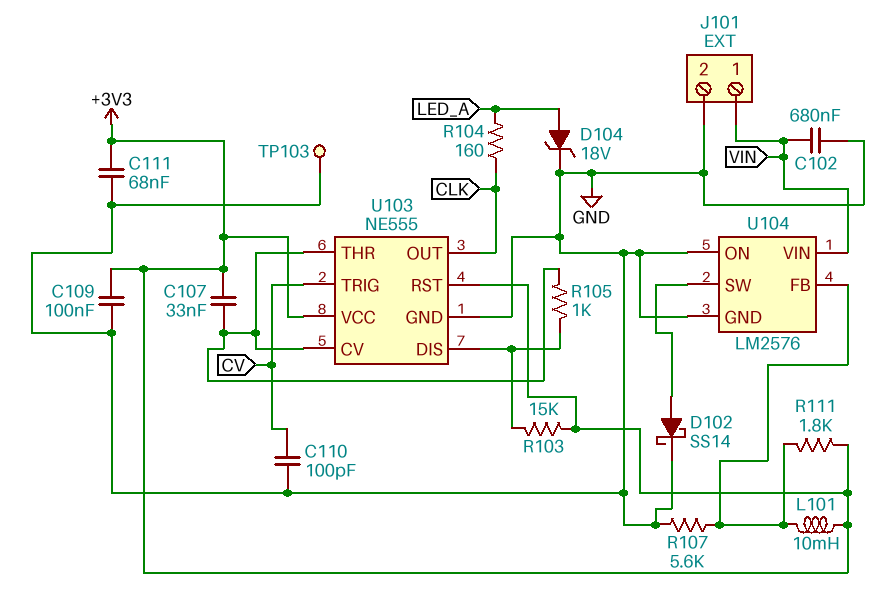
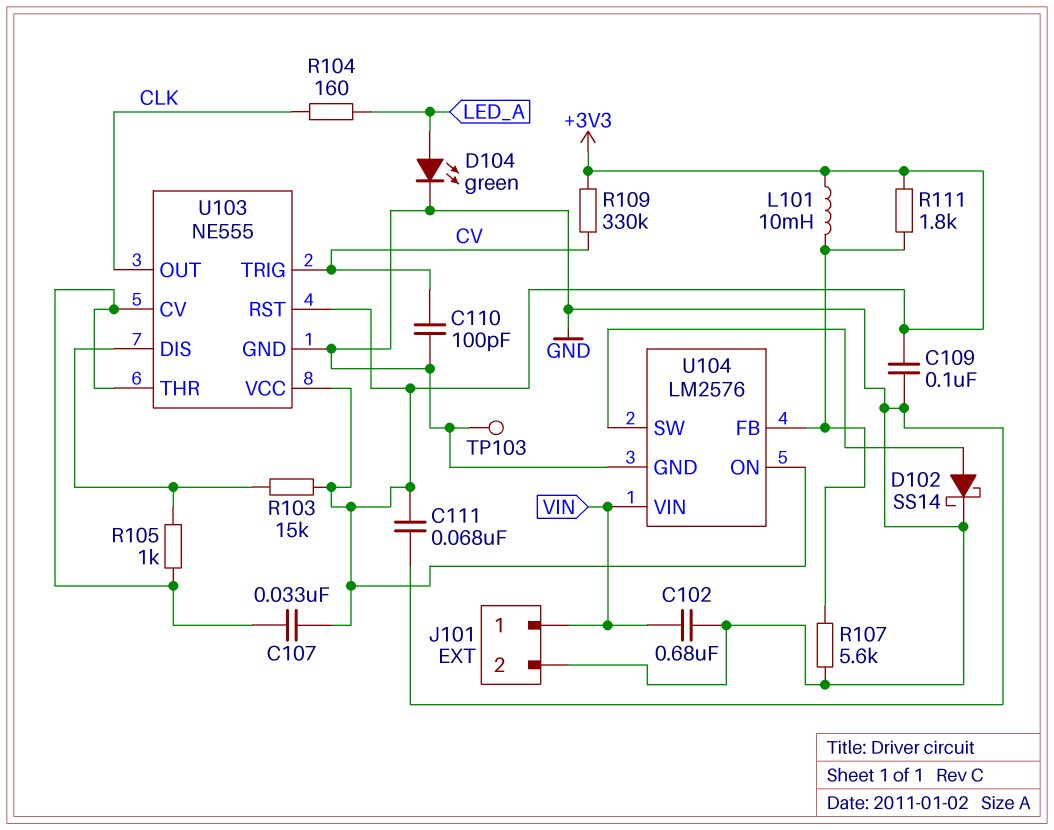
D104: zener 18V (A LED_A, K GND) -> LED green (A LED_A, K GND)
R109: none -> 330k (+3V3, CV)
U104 pin ON: GND -> +3V3

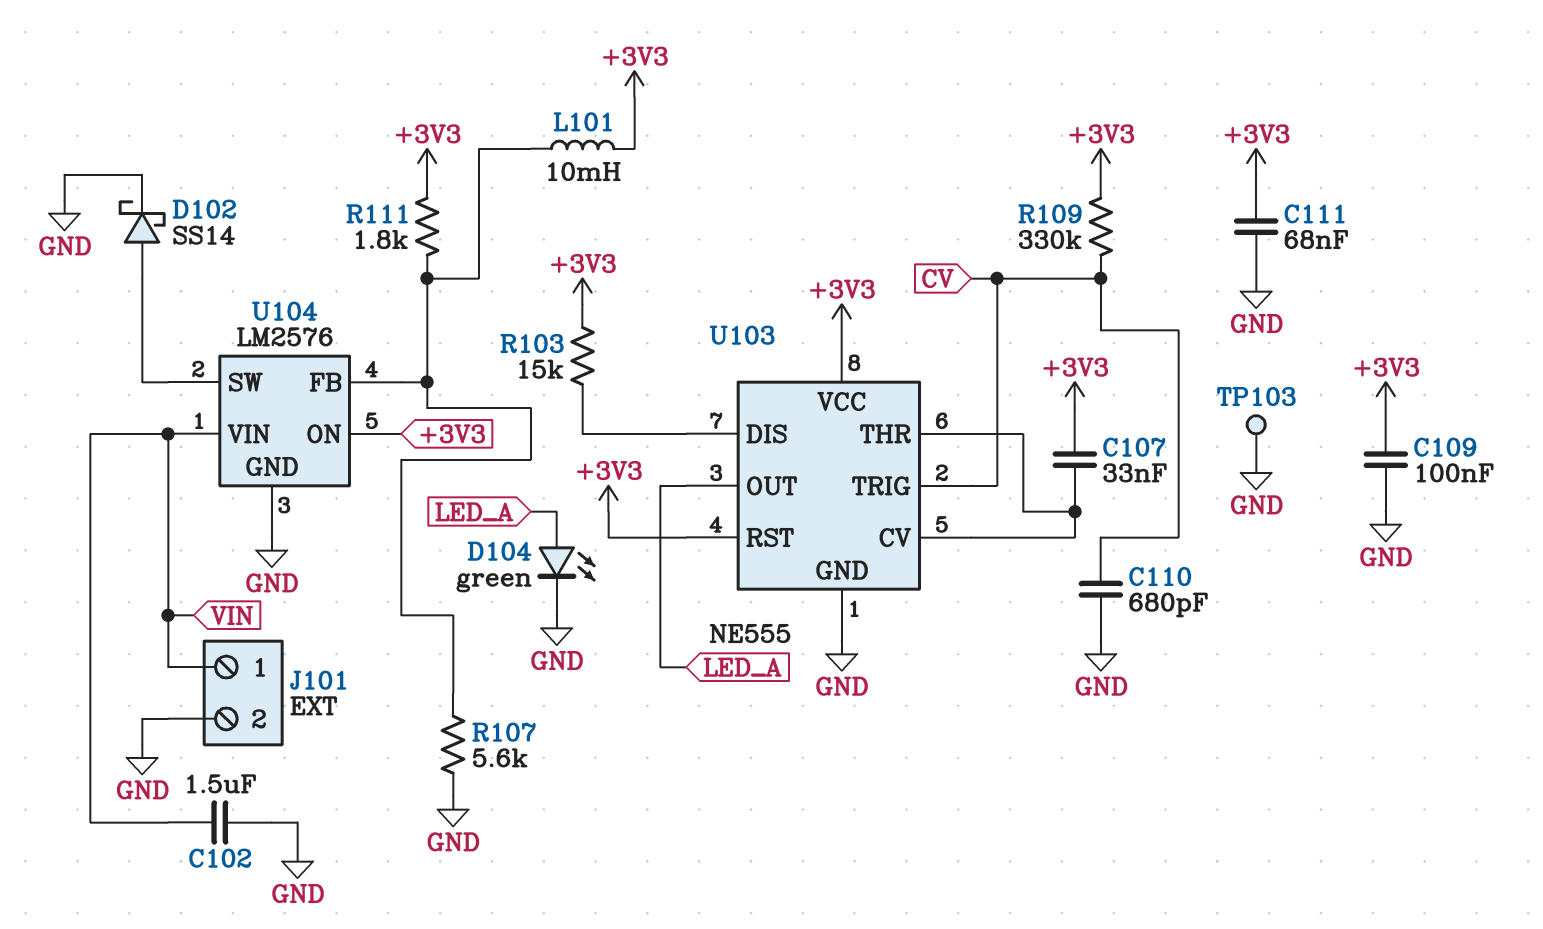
C102: 680nF (GND, VIN) -> 1.5uF (GND, VIN)
C110: 100pF (CV, GND) -> 680pF (CV, GND)
R104: 160 (CLK, LED_A) -> none
R105: 1k (U103/CV, U103/DIS) -> none
U103 pin OUT: CLK -> LED_A

